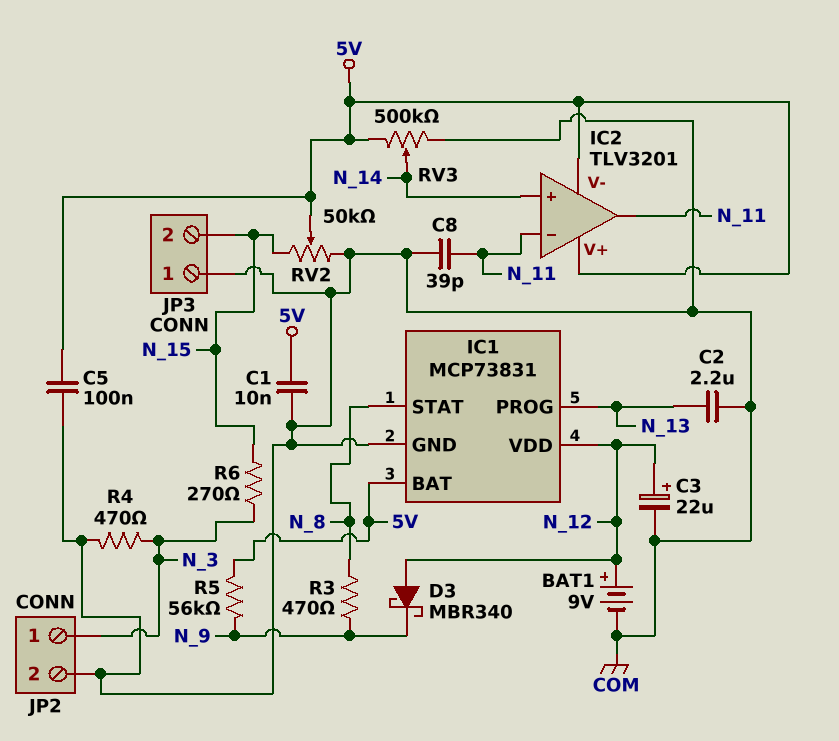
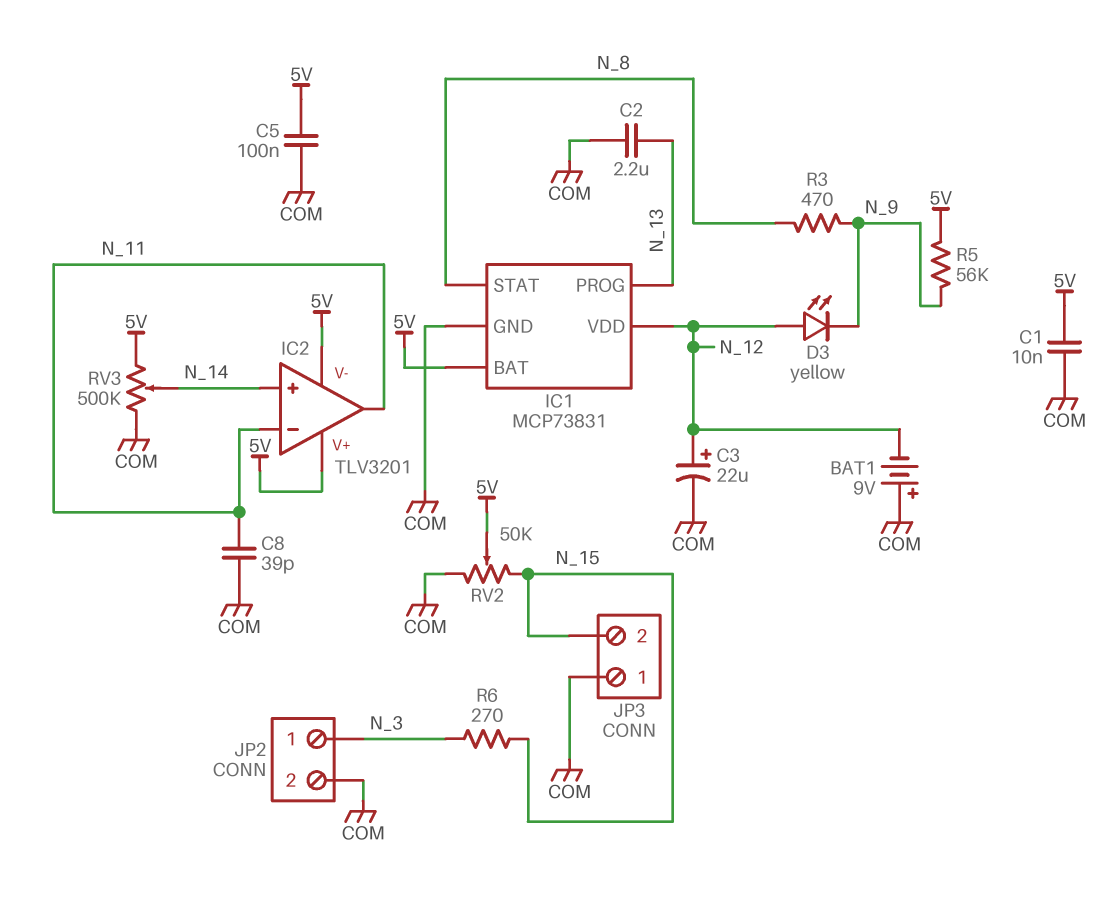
BAT1: 9V (plus N_12, minus COM) -> 9V (plus COM, minus N_12)
D3: schottky MBR340 (A N_12, K N_9) -> LED yellow (A N_12, K N_9)
R4: 470 (COM, N_3) -> none

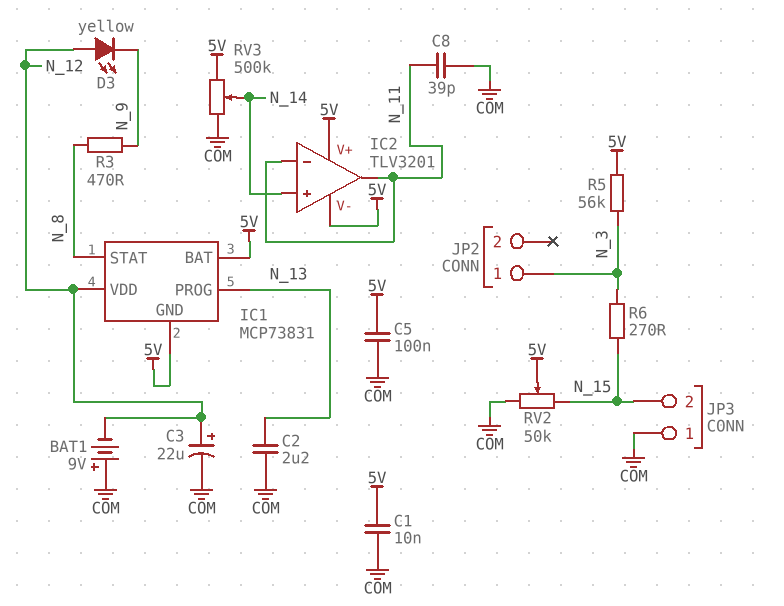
IC1 pin GND: COM -> 5V
JP2 pin 2: COM -> none
R5: 56k (5V, N_9) -> 56k (5V, N_3)

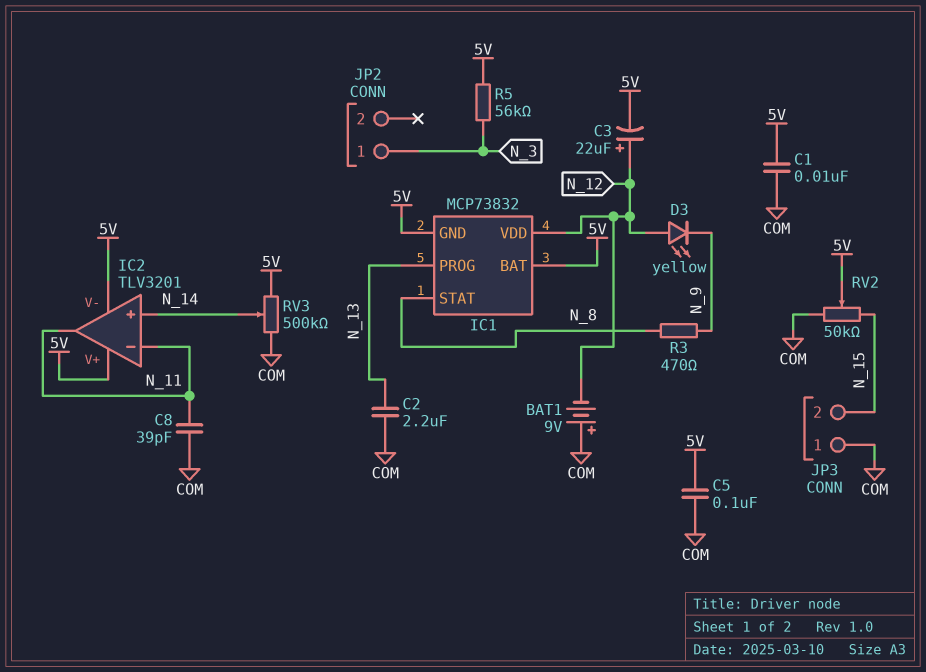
C3: 22uF (plus N_12, minus COM) -> 22uF (plus N_12, minus 5V)
IC1: MCP73831 -> MCP73832
R6: 270 (N_3, N_15) -> none

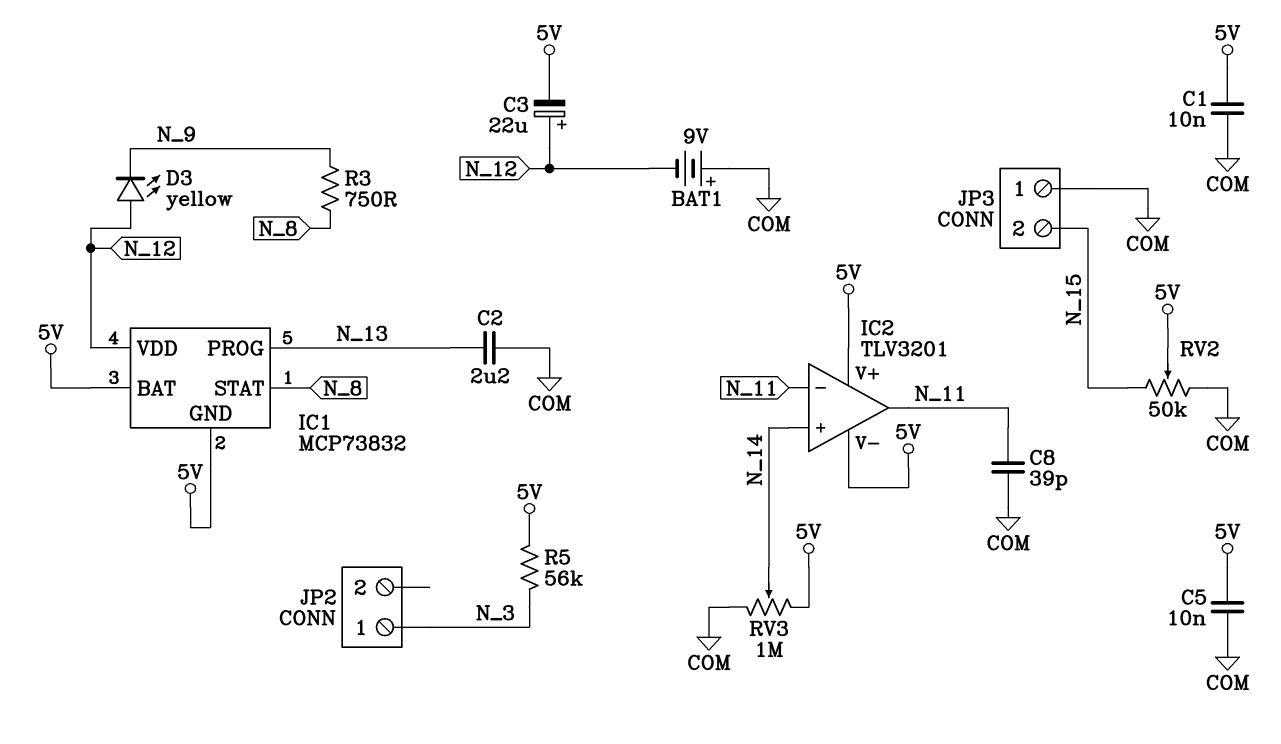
C5: 100nF (5V, COM) -> 10nF (5V, COM)
R3: 470 (N_8, N_9) -> 750 (N_8, N_9)
RV3: 500k (5V, COM, wiper N_14) -> 1M (5V, COM, wiper N_14)

